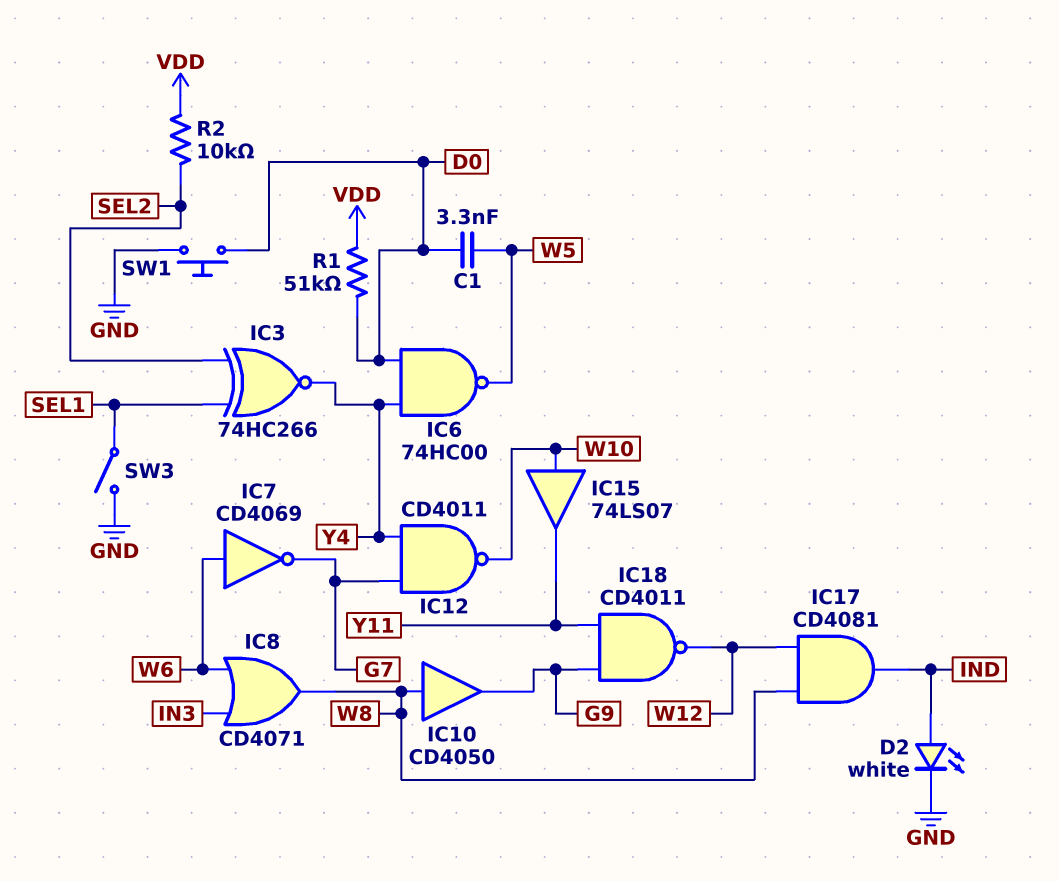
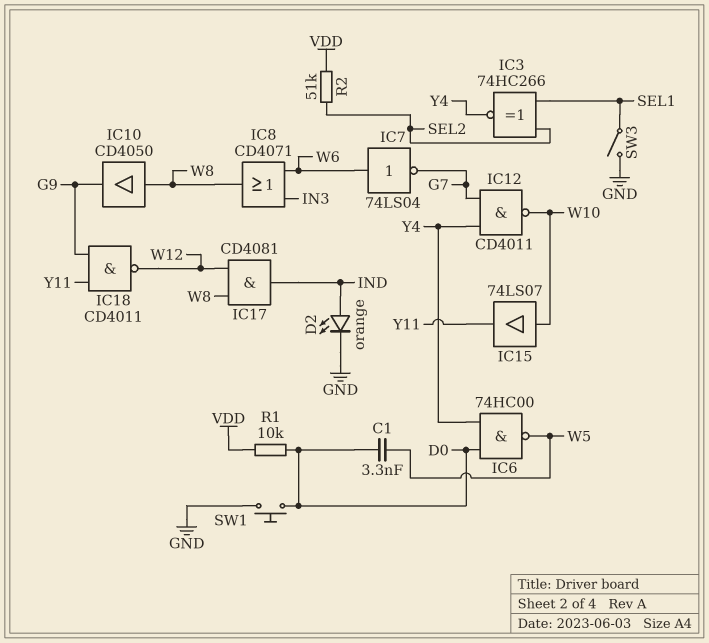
D2: LED white (A IND, K GND) -> LED orange (A IND, K GND)
IC7: NOT CD4069 (in W6, out G7) -> NOT 74LS04 (in W6, out G7)
R1: 51k (D0, VDD) -> 10k (D0, VDD)
R2: 10k (SEL2, VDD) -> 51k (SEL2, VDD)

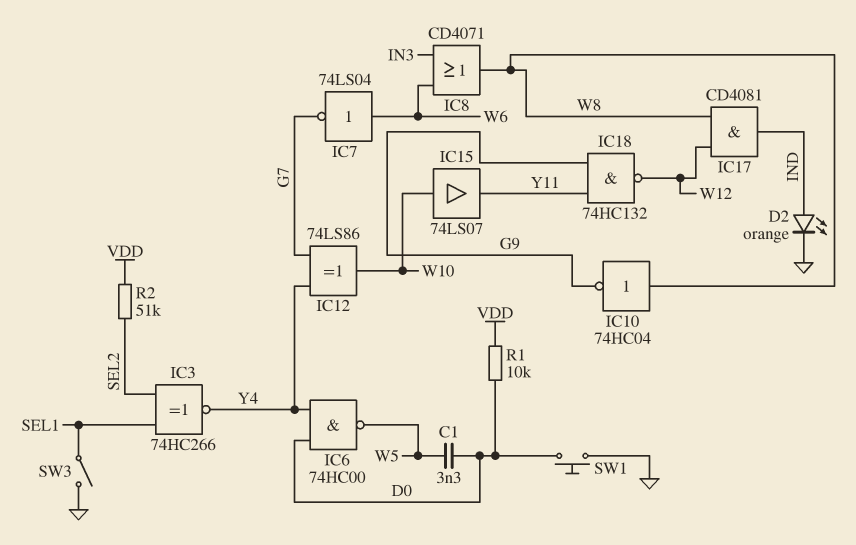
IC10: buffer CD4050 (in W8, out G9) -> NOT 74HC04 (in W8, out G9)
IC12: NAND CD4011 (in G7, in Y4, out W10) -> XOR 74LS86 (in G7, in Y4, out W10)
IC18: NAND CD4011 (in G9, in Y11, out W12) -> NAND 74HC132 (in G9, in Y11, out W12)

